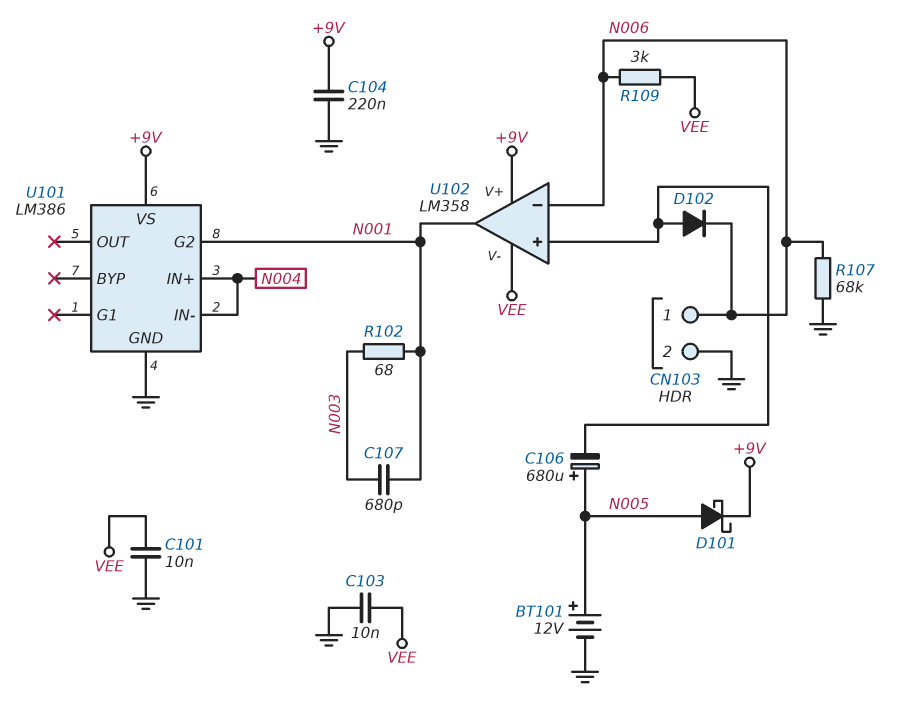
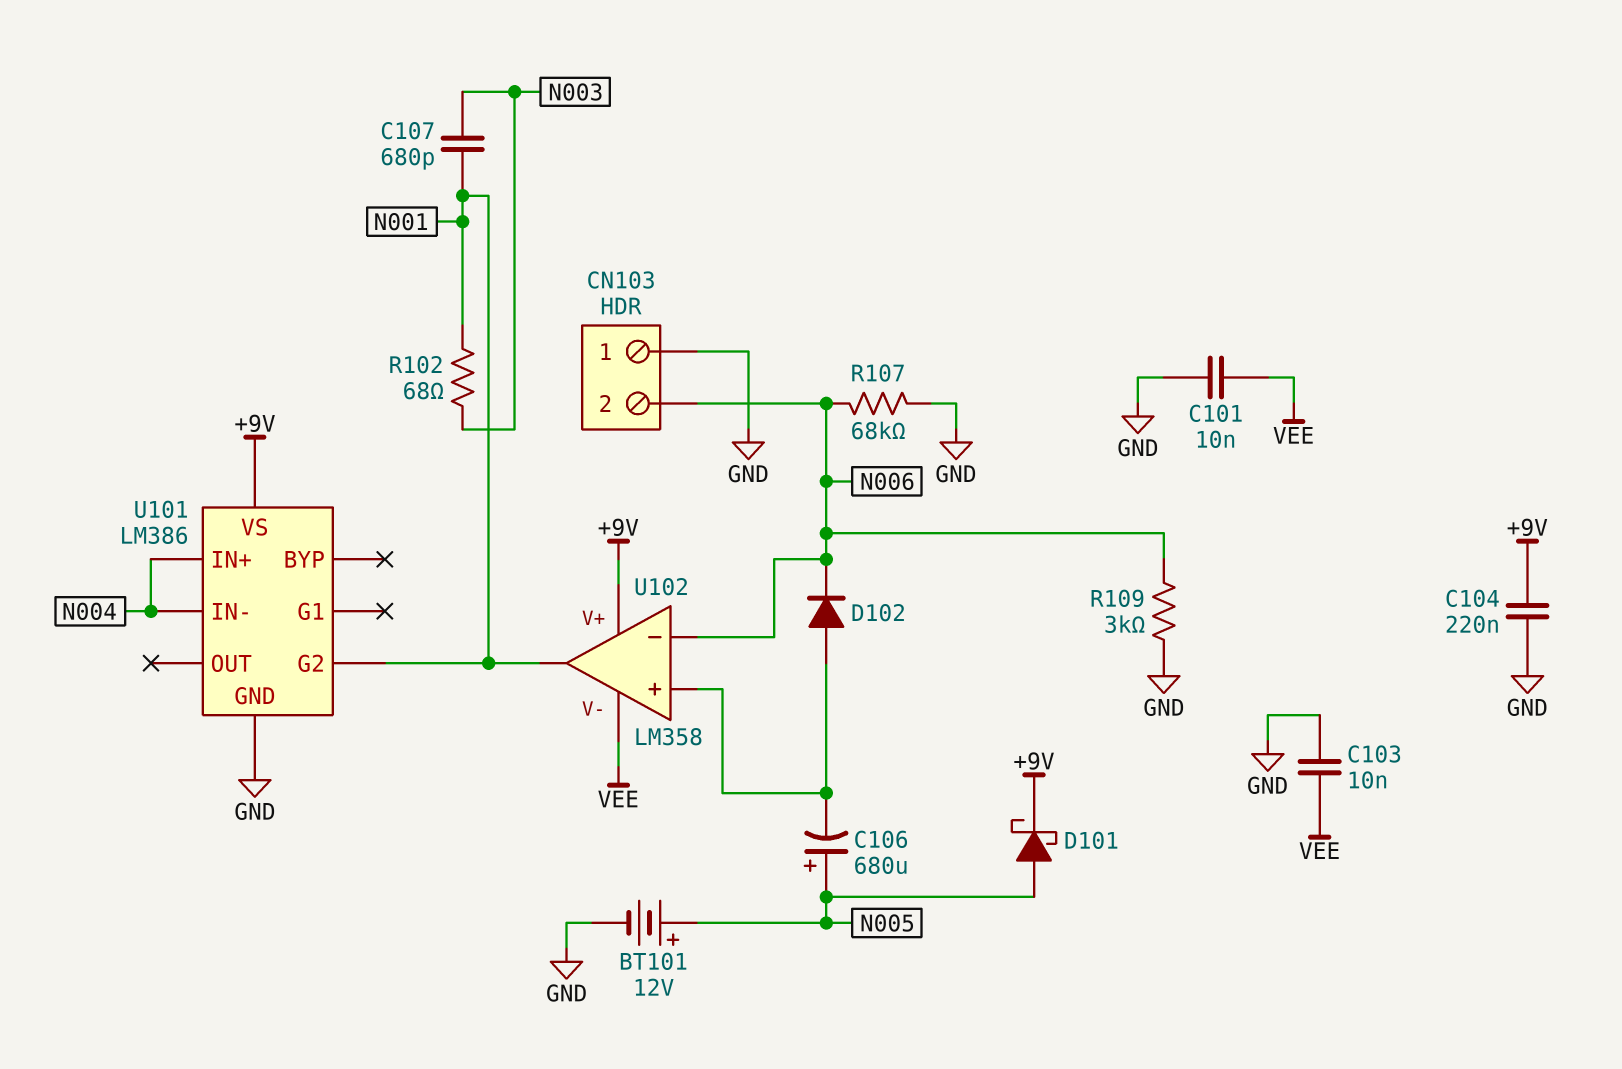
CN103 pin 1: N006 -> GND
CN103 pin 2: GND -> N006
R109: 3k (N006, VEE) -> 3k (GND, N006)

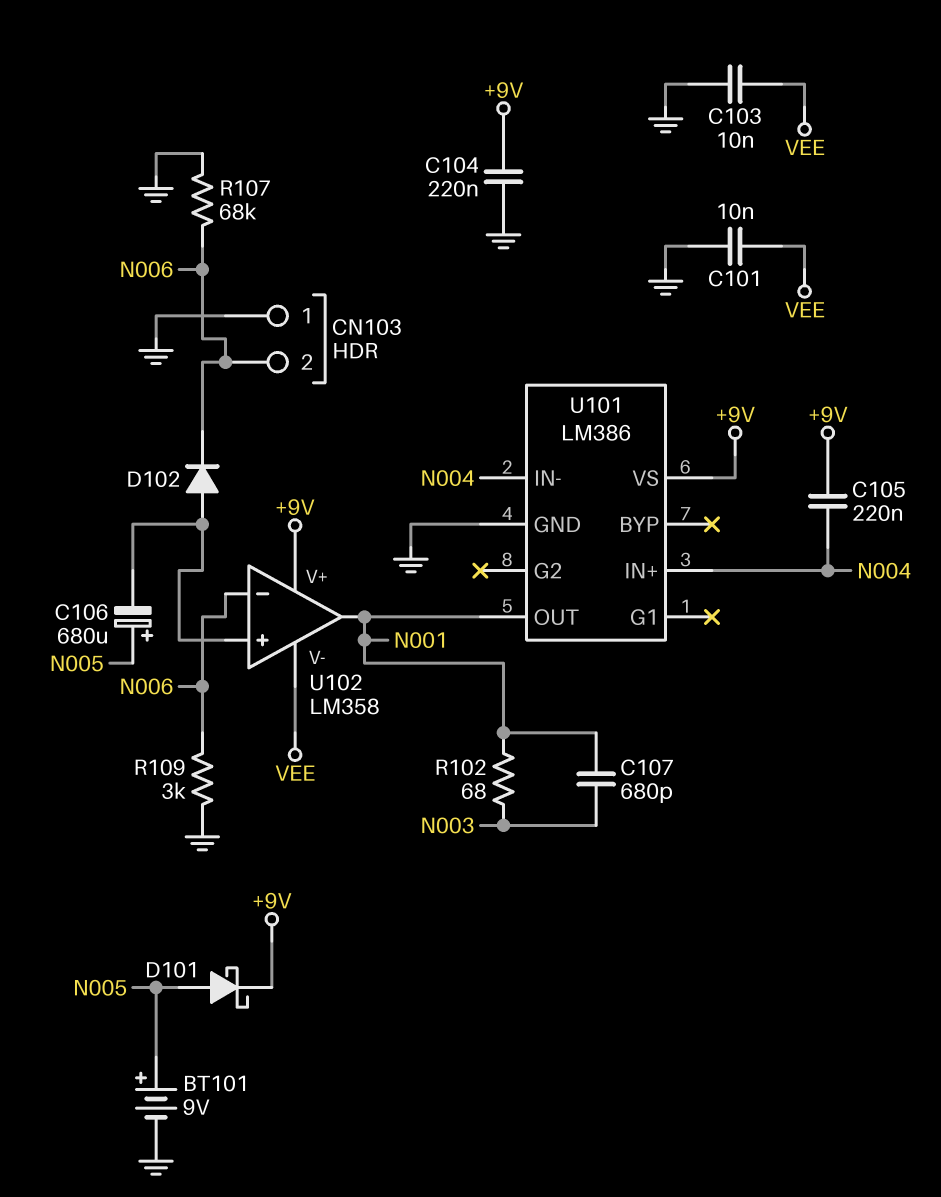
BT101: 12V (plus N005, minus GND) -> 9V (plus N005, minus GND)
C105: none -> 220nF (+9V, N004)
U101 pin G2: N001 -> none
U101 pin OUT: none -> N001

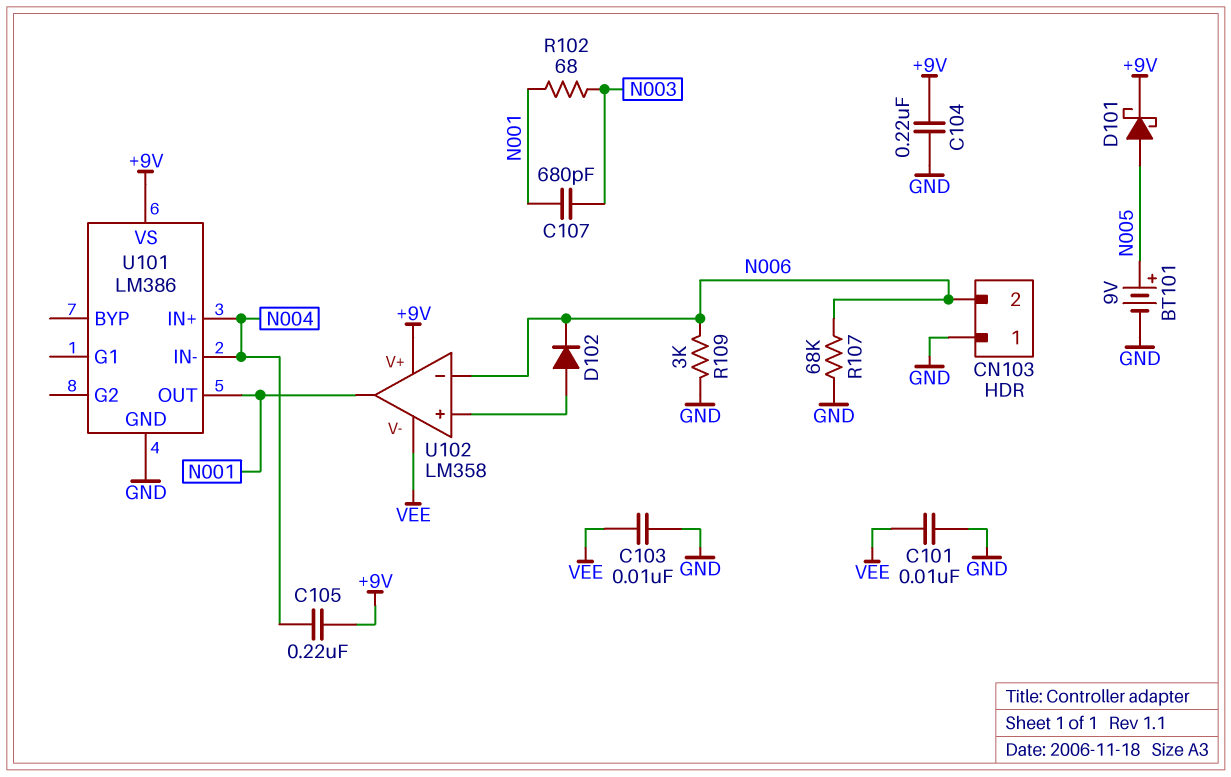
C106: 680uF (plus N005, minus U102/in+) -> none

